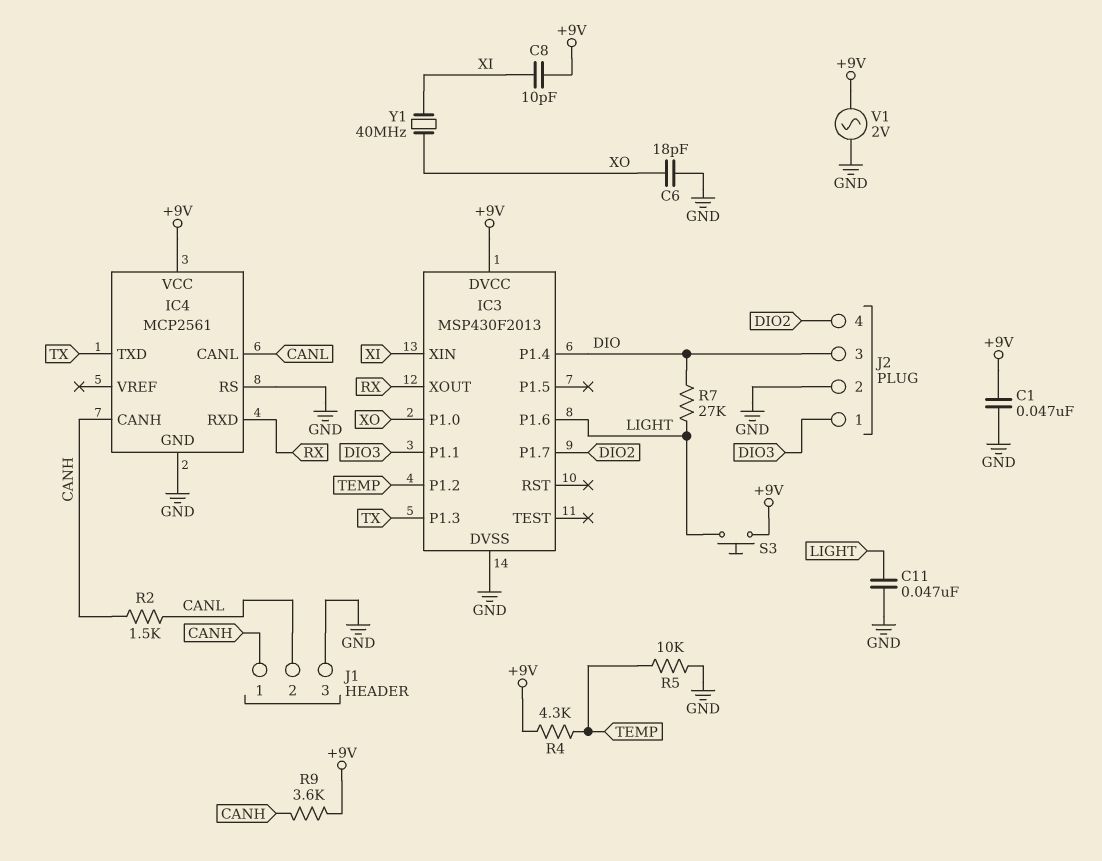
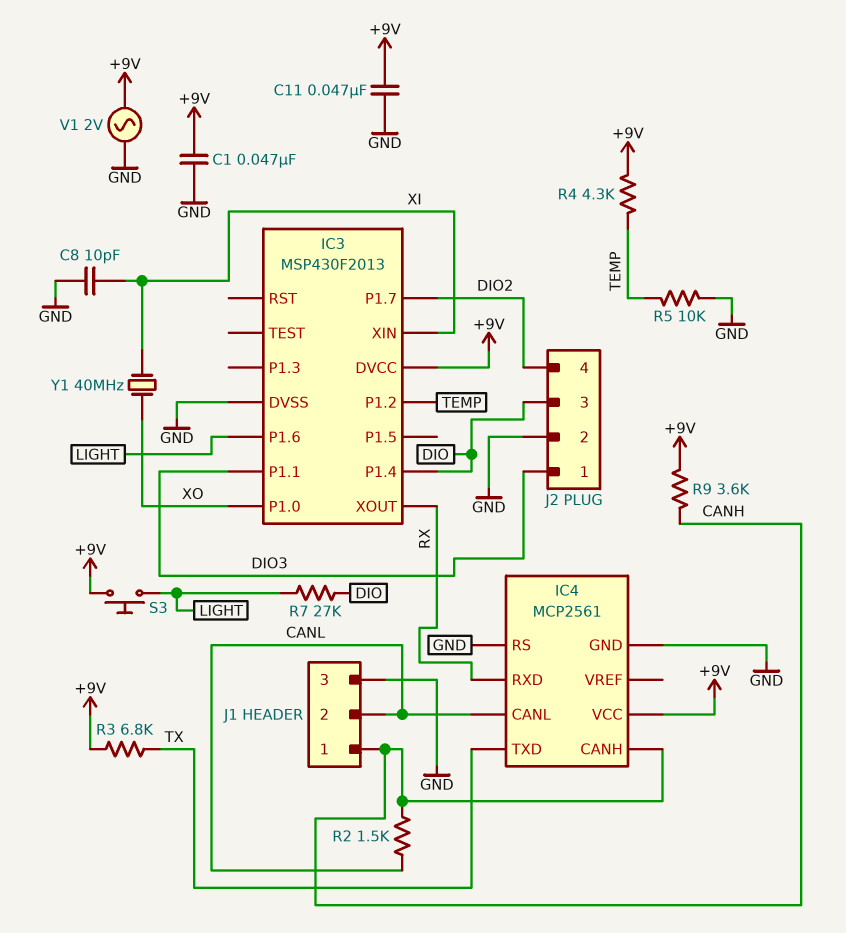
C6: 18pF (GND, XO) -> none
C8: 10pF (+9V, XI) -> 10pF (GND, XI)
C11: 47nF (GND, LIGHT) -> 47nF (+9V, GND)
IC3 pin P1.3: TX -> none
R3: none -> 6.8k (+9V, TX)

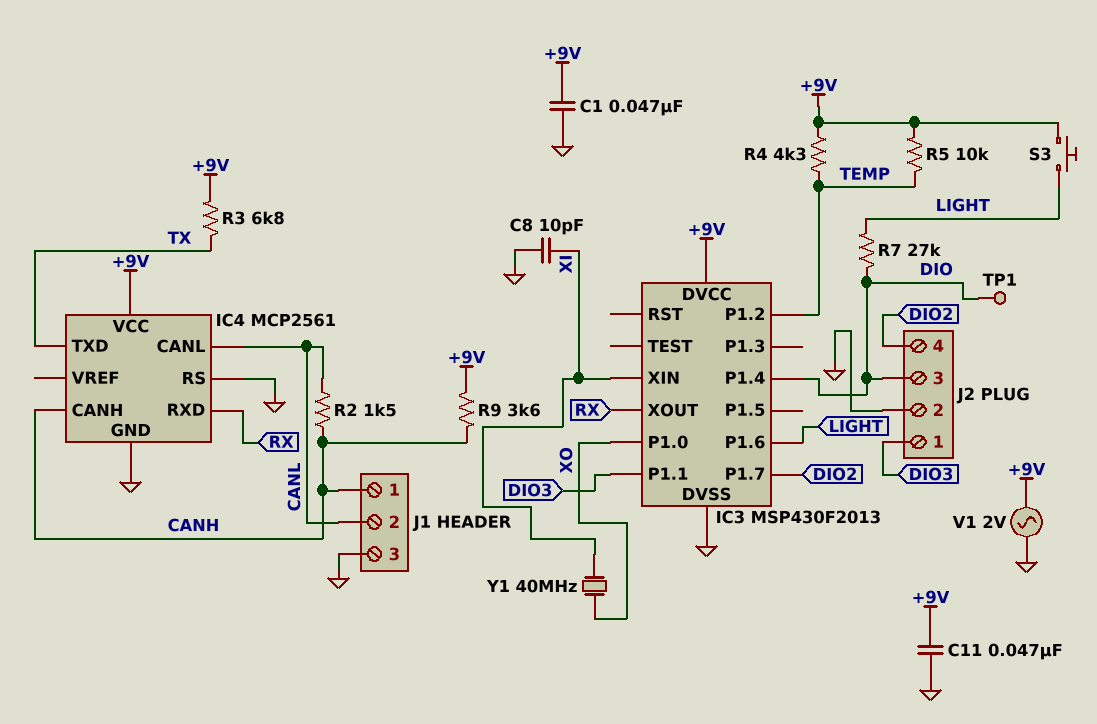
R5: 10k (GND, TEMP) -> 10k (+9V, TEMP)
TP1: none -> test point (DIO)

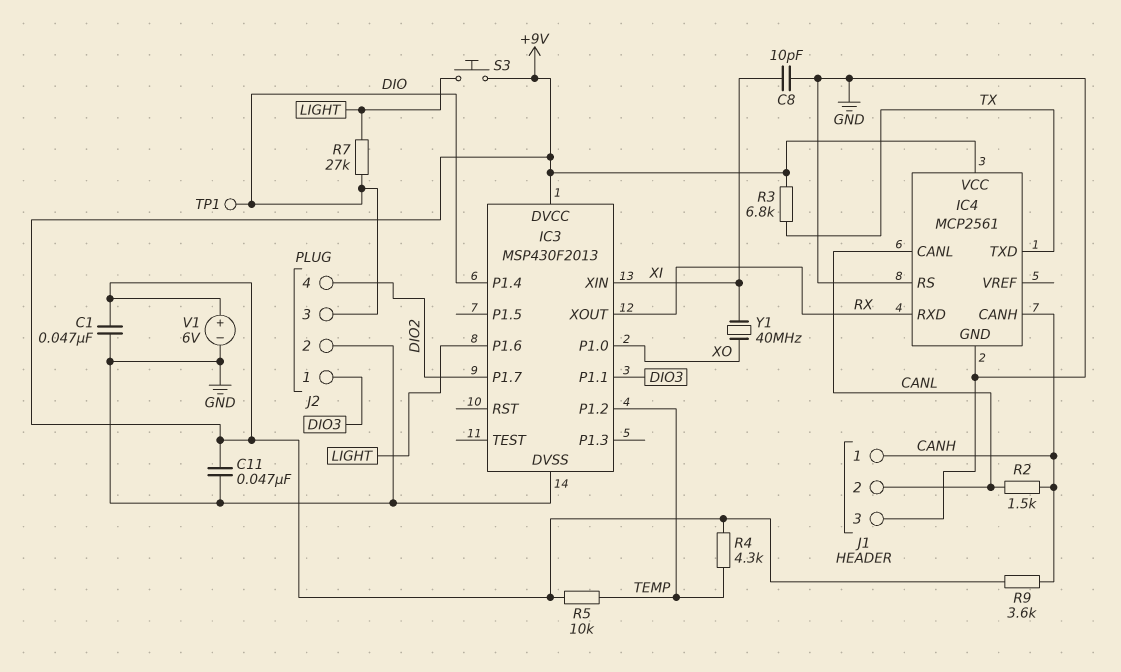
V1: AC 2V (+9V, GND) -> 6V (plus +9V, minus GND)

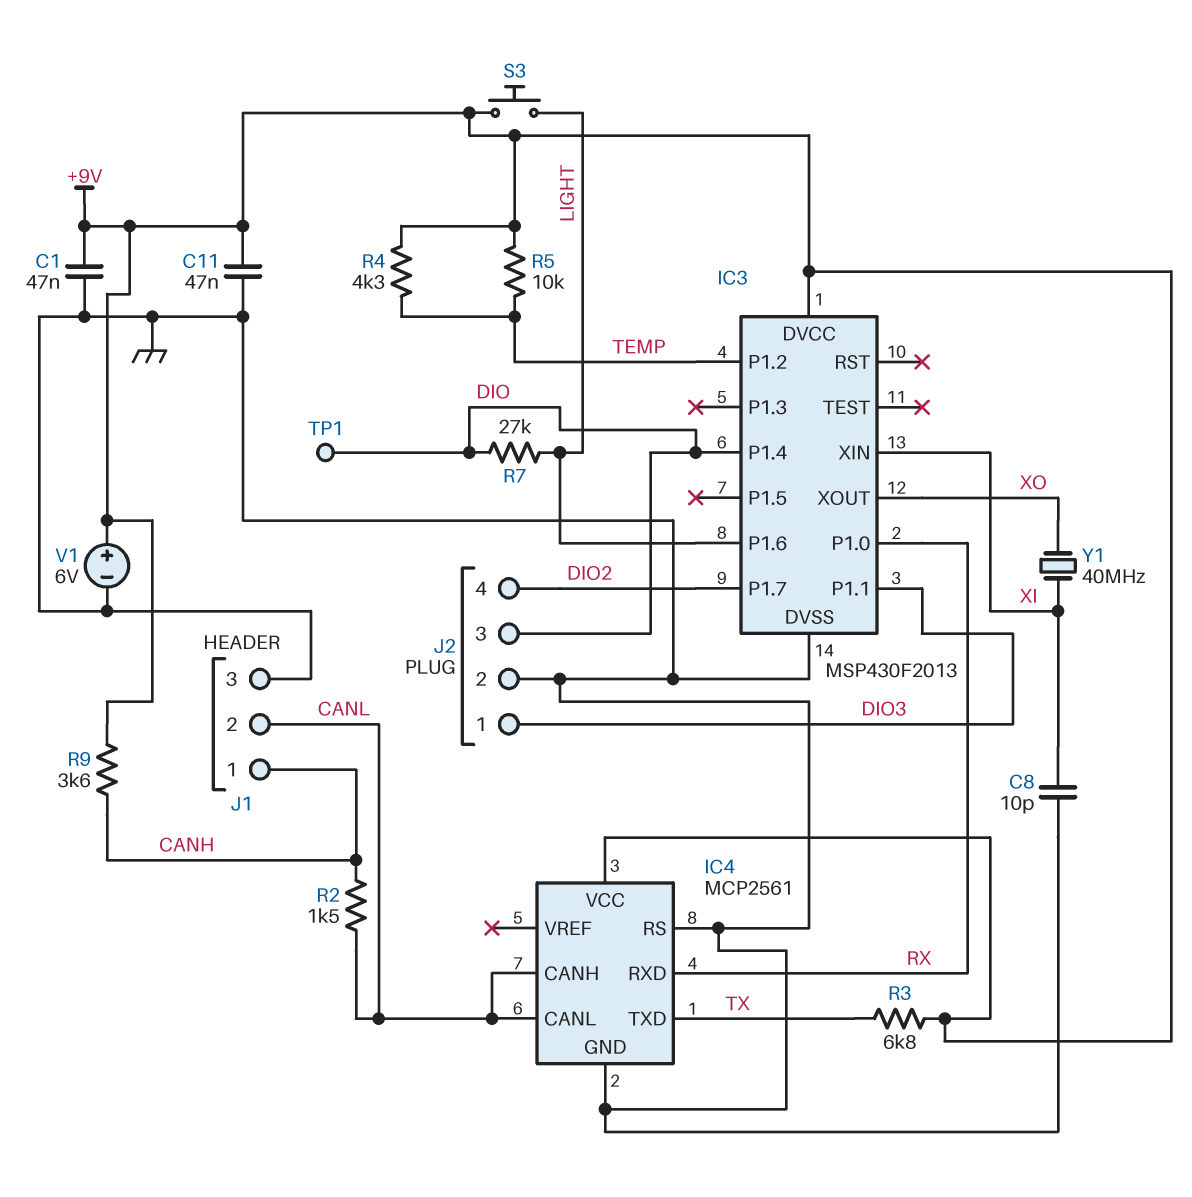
IC3 pin P1.0: XO -> RX
IC3 pin XOUT: RX -> XO
IC4 pin CANH: CANH -> CANL

